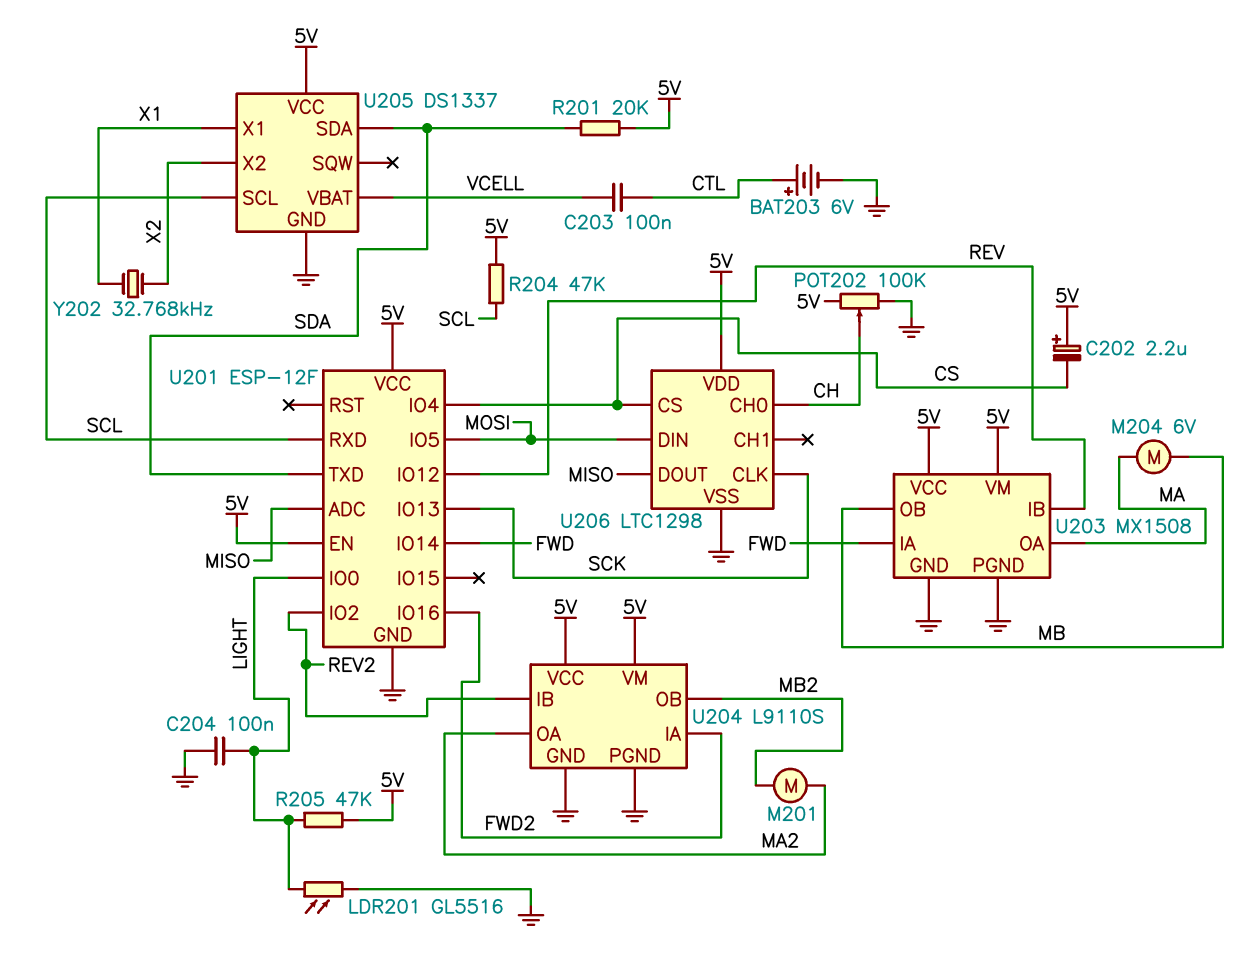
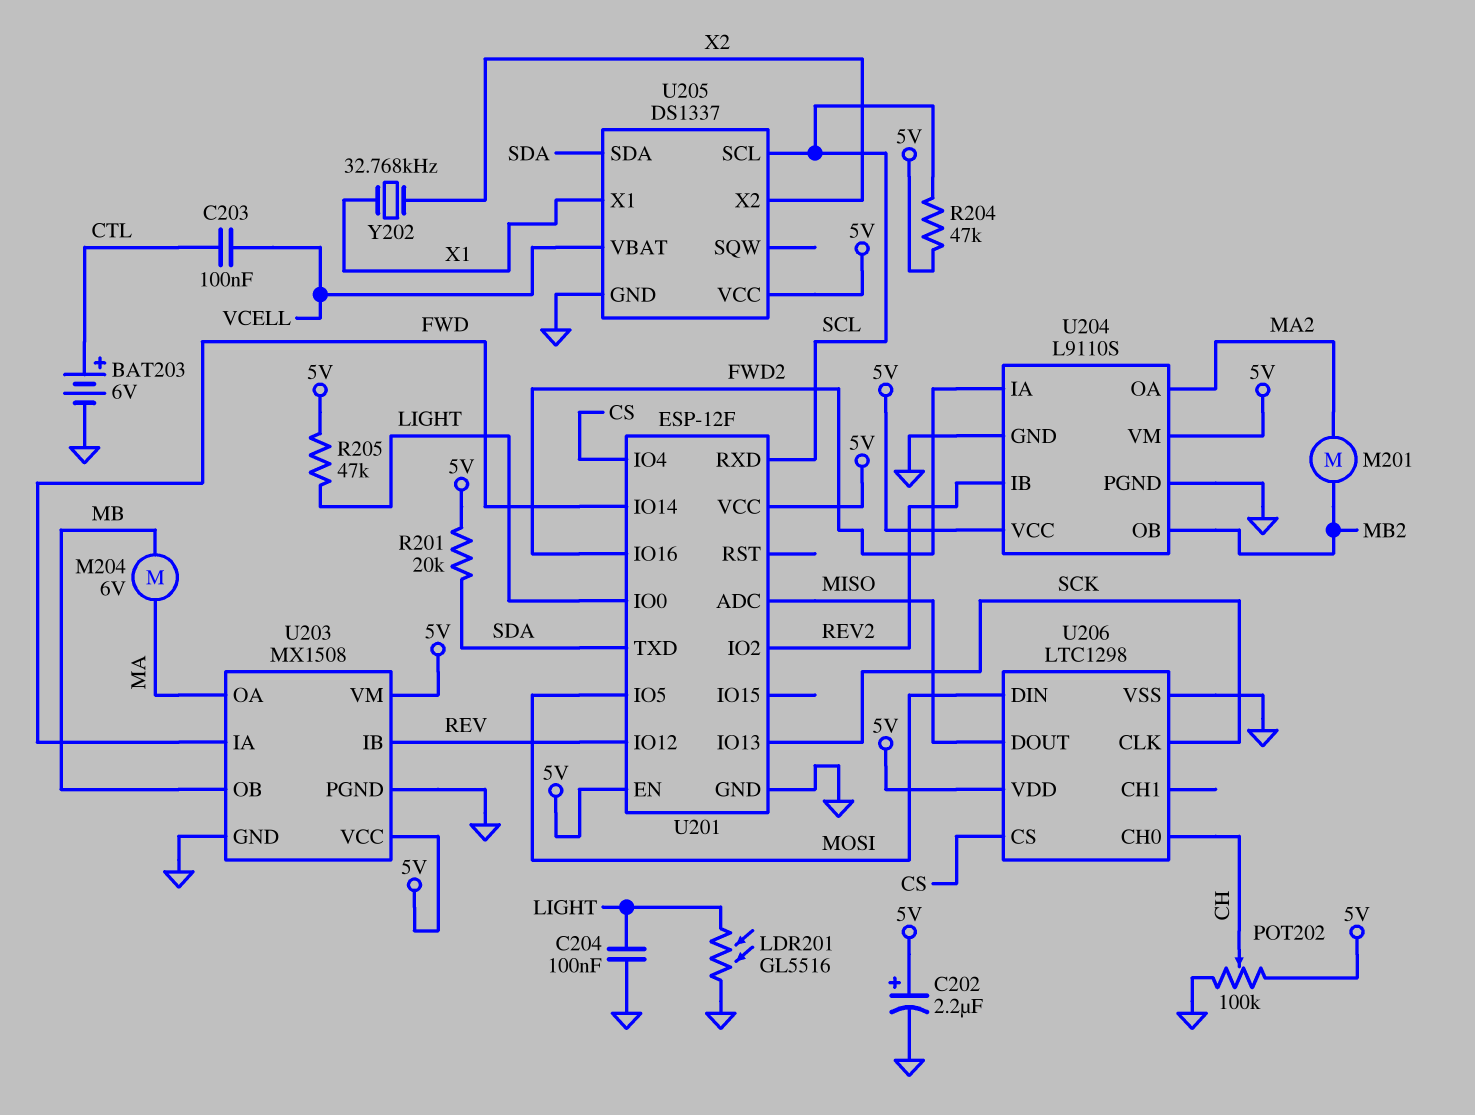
C202: 2.2uF (plus 5V, minus CS) -> 2.2uF (plus 5V, minus GND)

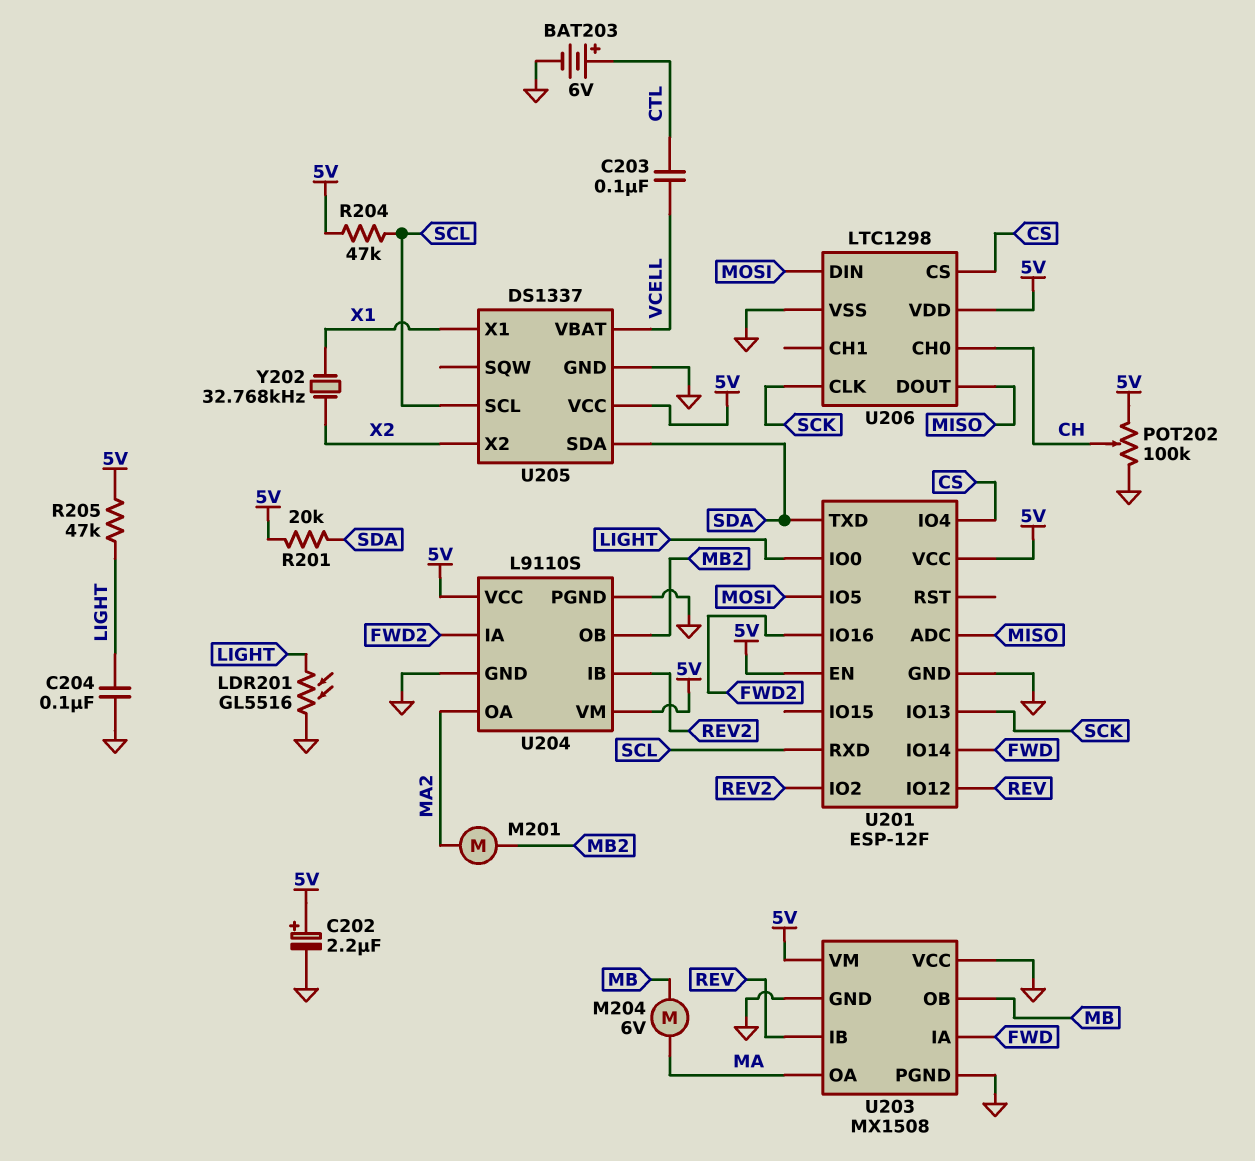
U203 pin VCC: 5V -> GND

